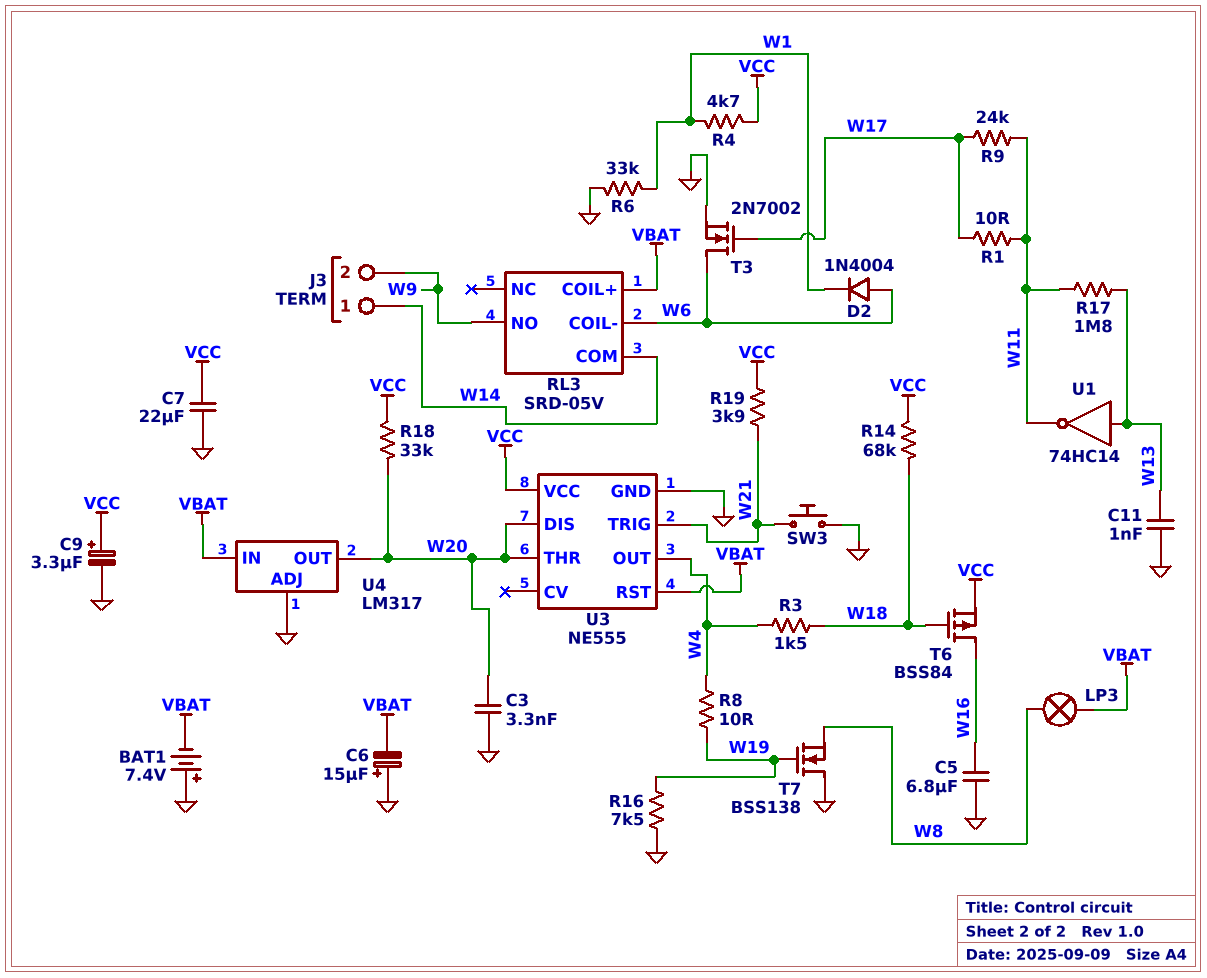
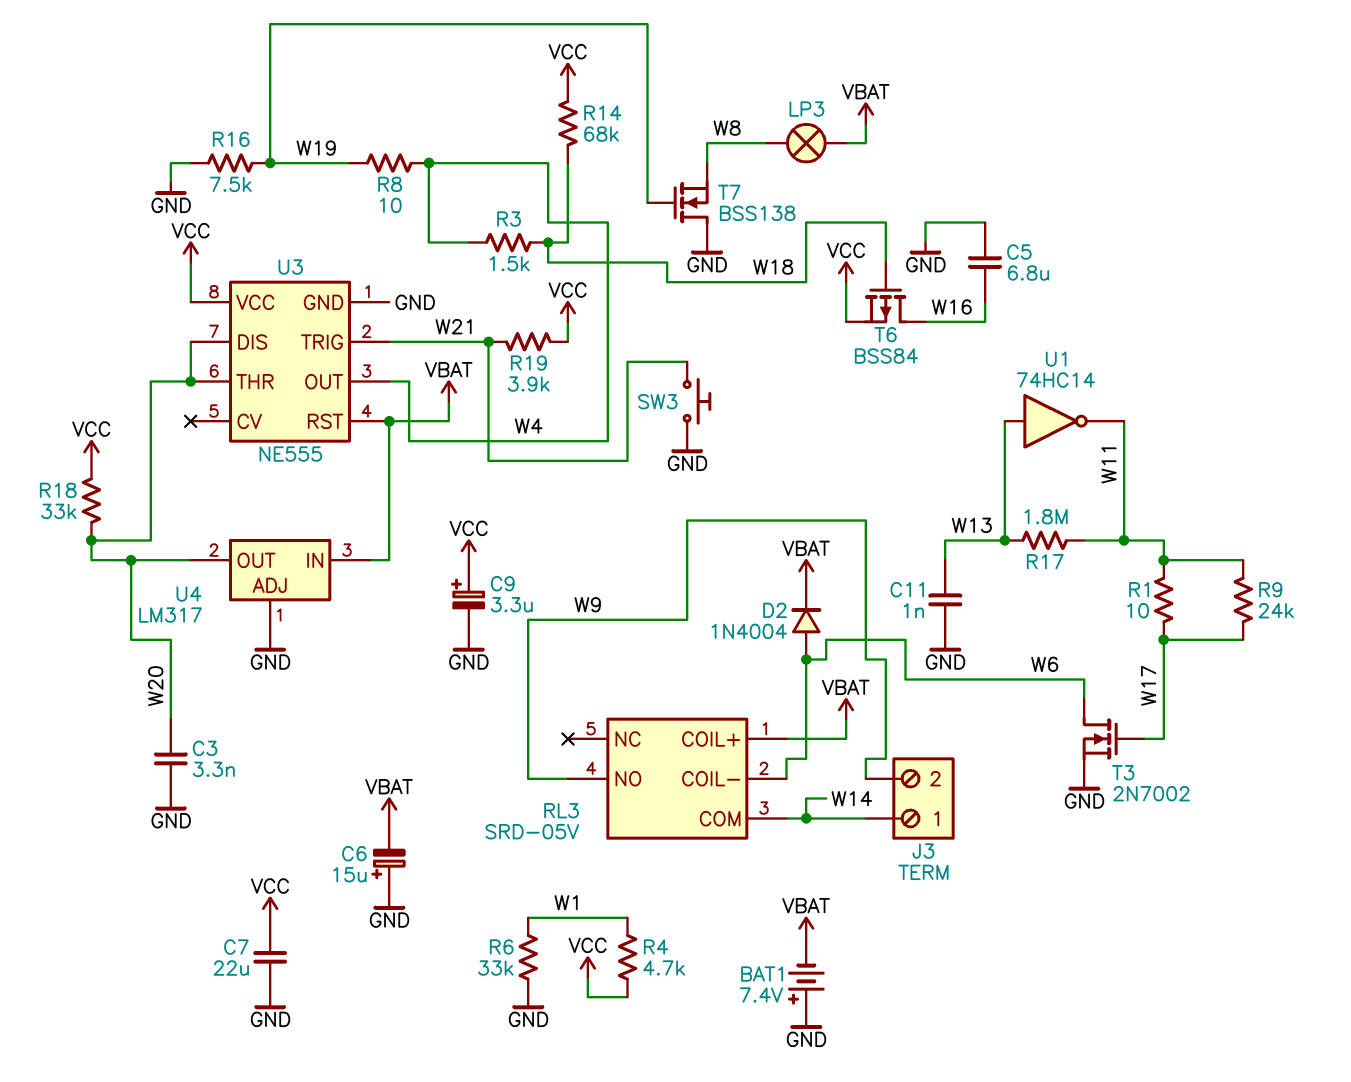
D2: diode 1N4004 (A W6, K W1) -> diode 1N4004 (A W6, K VBAT)

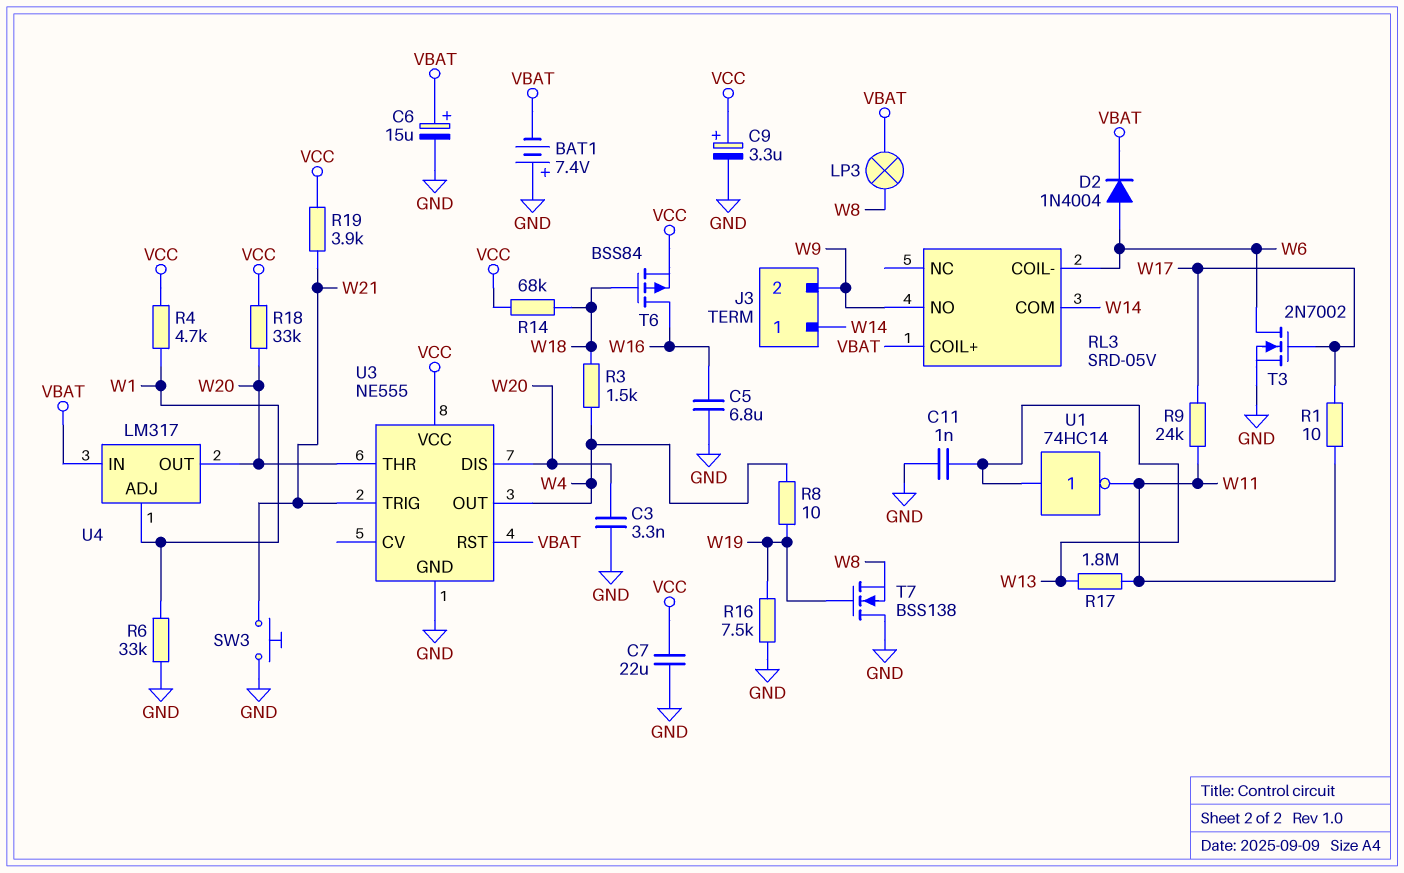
C6: 15uF (plus GND, minus VBAT) -> 15uF (plus VBAT, minus GND)
U4 pin ADJ: GND -> W1

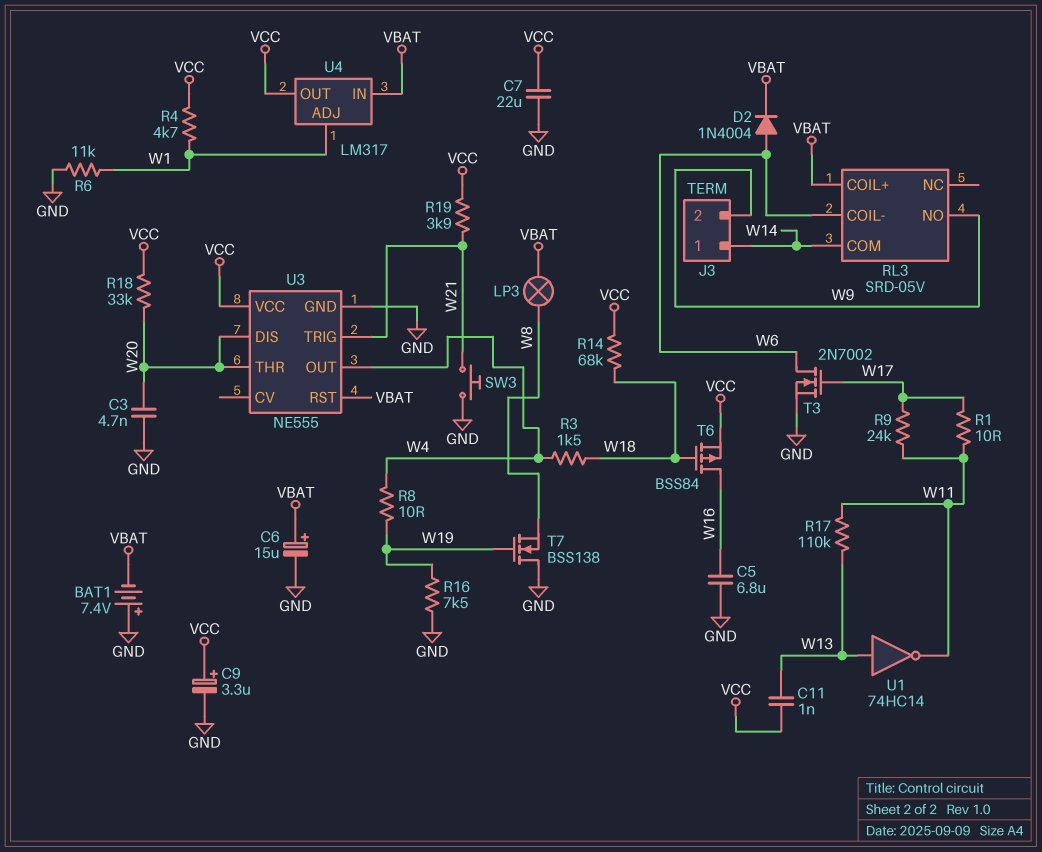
C3: 3.3nF (GND, W20) -> 4.7nF (GND, W20)
C11: 1nF (GND, W13) -> 1nF (VCC, W13)
R6: 33k (GND, W1) -> 11k (GND, W1)
R17: 1.8M (W11, W13) -> 110k (W11, W13)
U4 pin OUT: W20 -> VCC

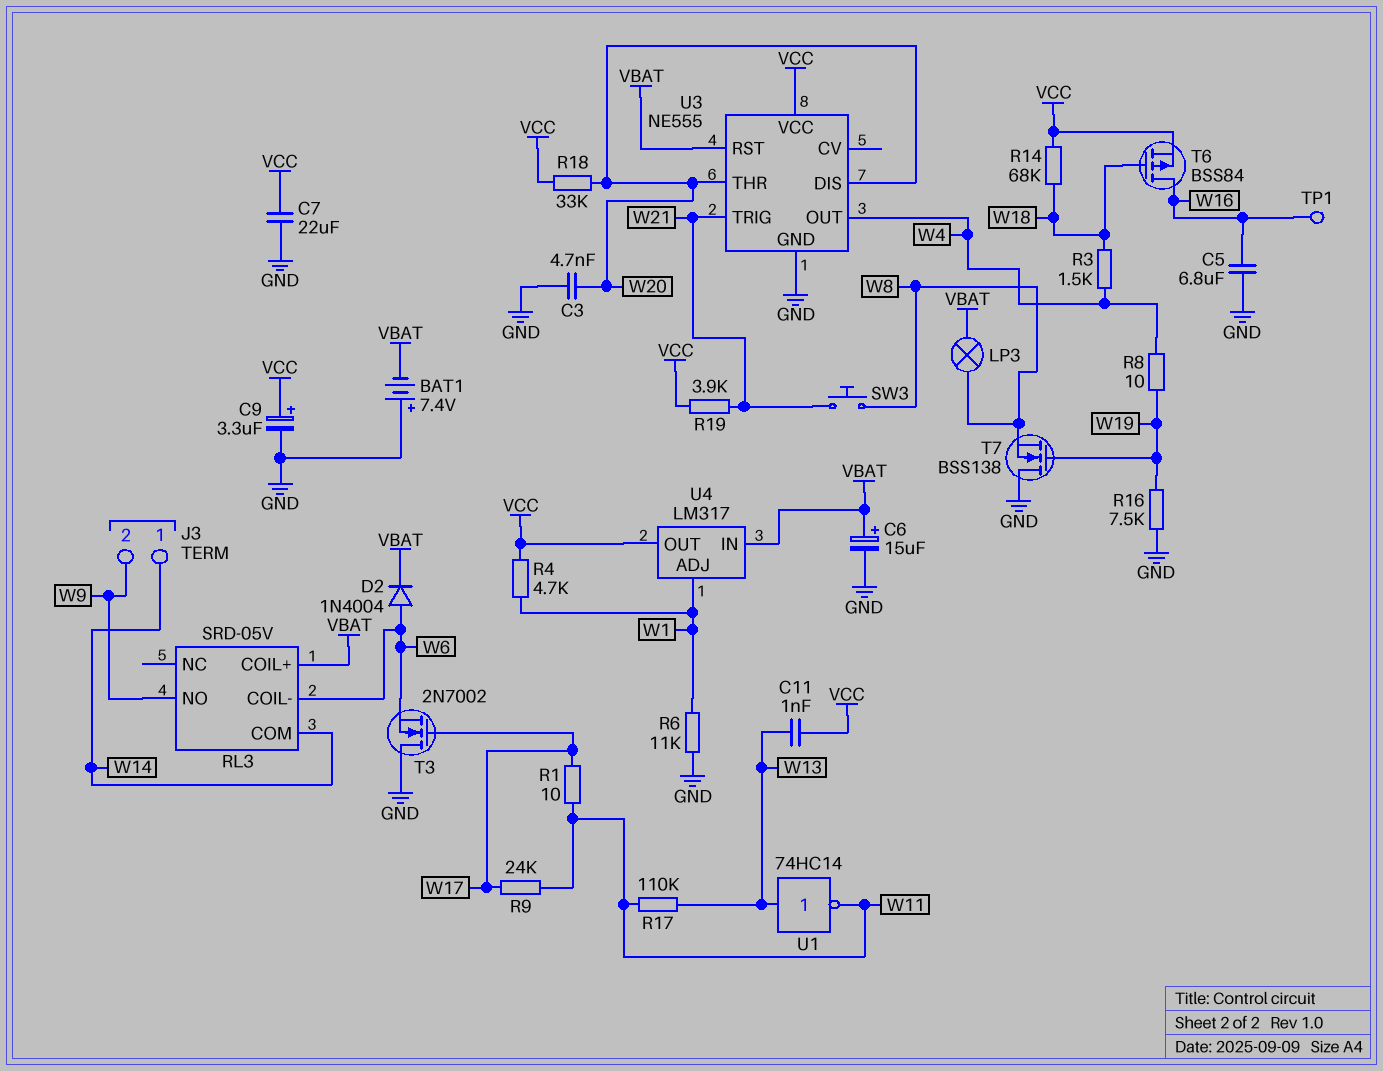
SW3: button (GND, W21) -> button (W8, W21)
T3: NMOS 2N7002 (G W17, D W6, S GND) -> NMOS 2N7002 (G W17, D GND, S W6)
TP1: none -> test point (W16)

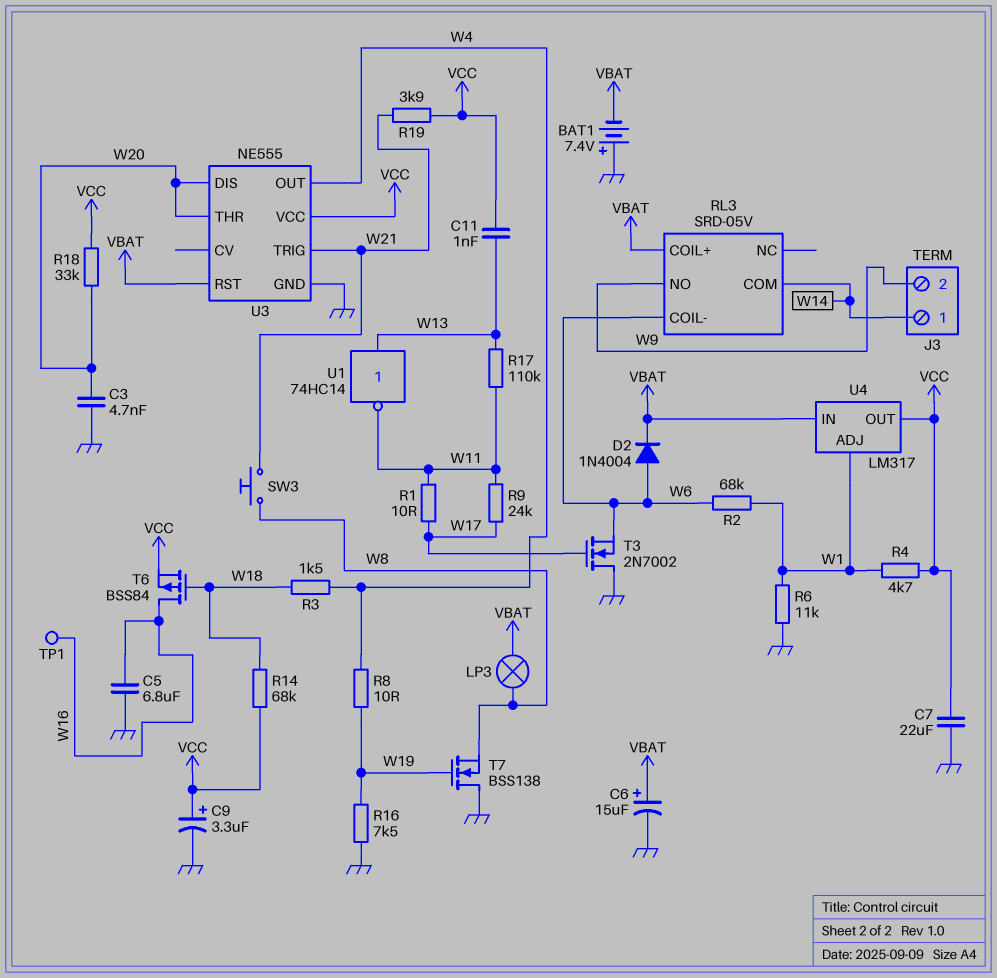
R2: none -> 68k (W1, W6)

